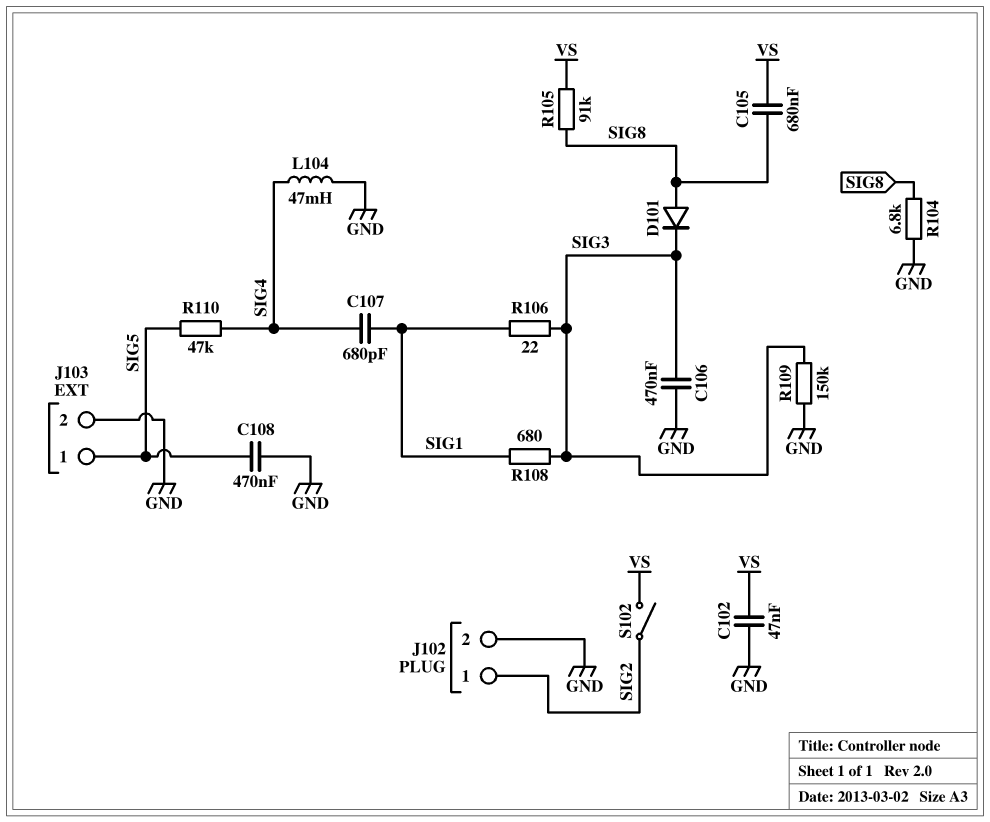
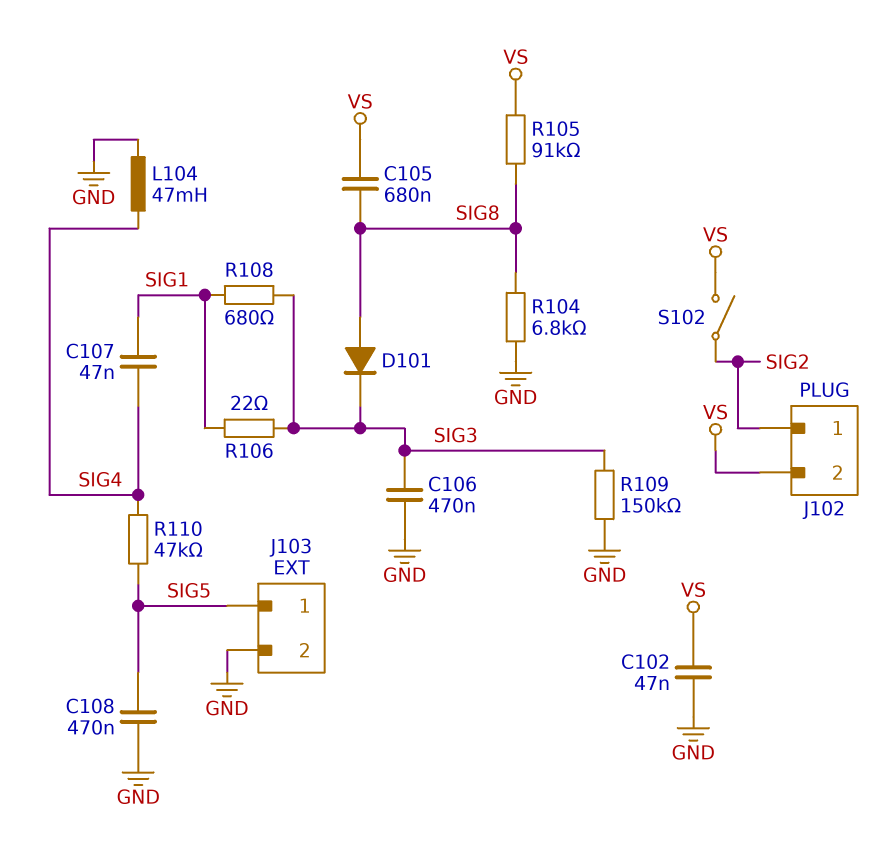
C107: 680pF (SIG1, SIG4) -> 47nF (SIG1, SIG4)
J102 pin 2: GND -> VS

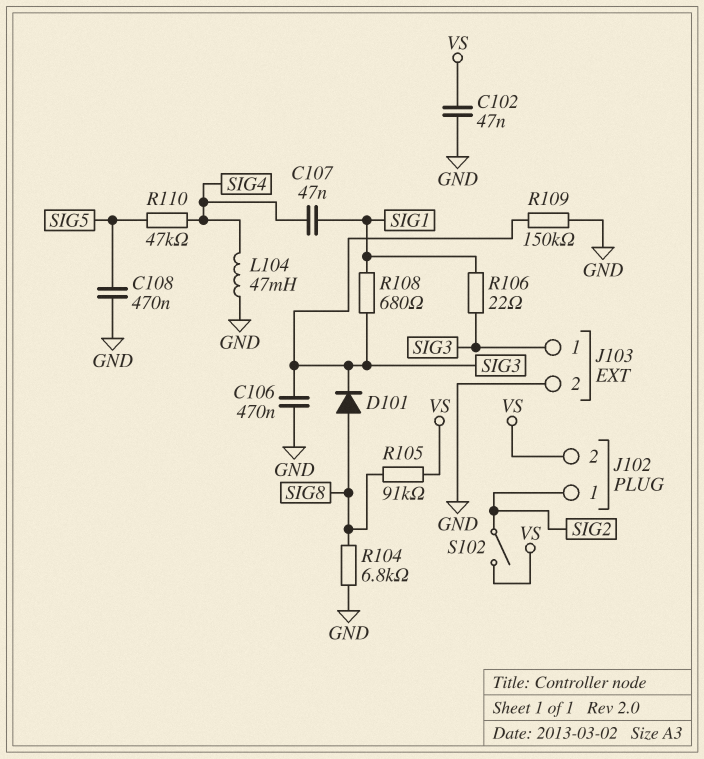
C105: 680nF (SIG8, VS) -> none
J103 pin 1: SIG5 -> SIG3

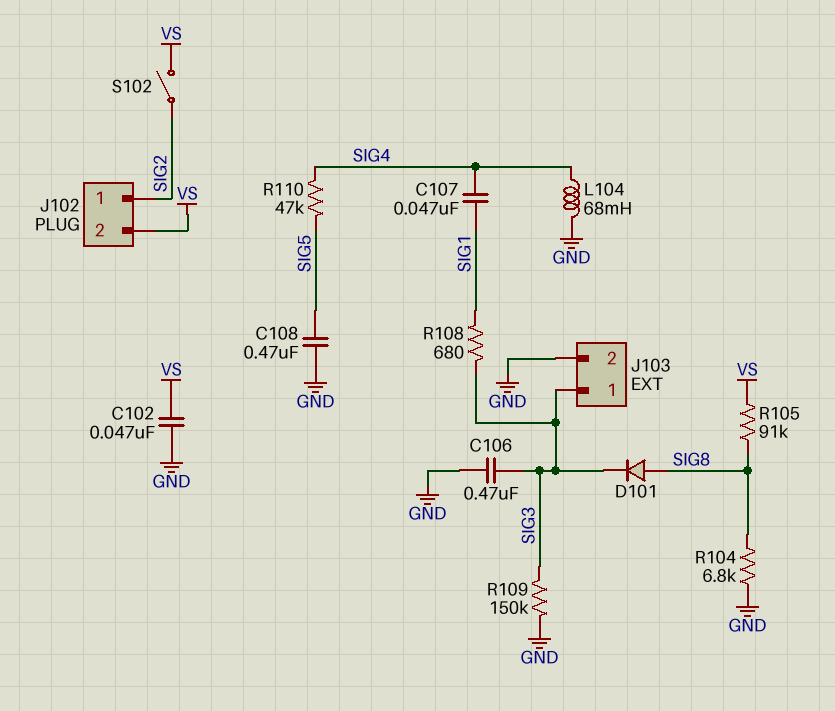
L104: 47mH (GND, SIG4) -> 68mH (GND, SIG4)
R106: 22 (SIG1, SIG3) -> none

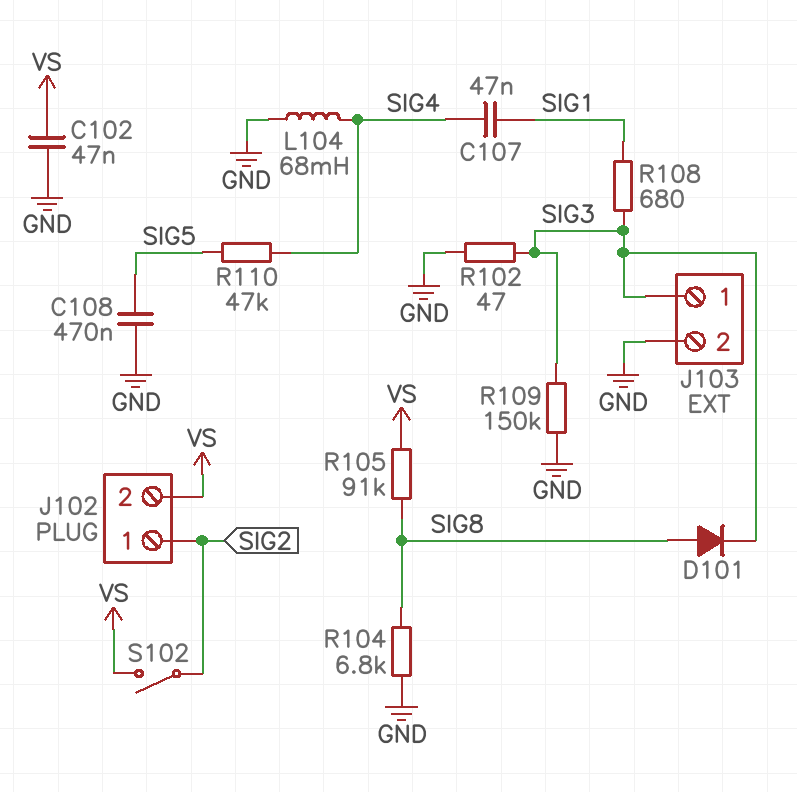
C106: 470nF (GND, SIG3) -> none
R102: none -> 47 (GND, SIG3)

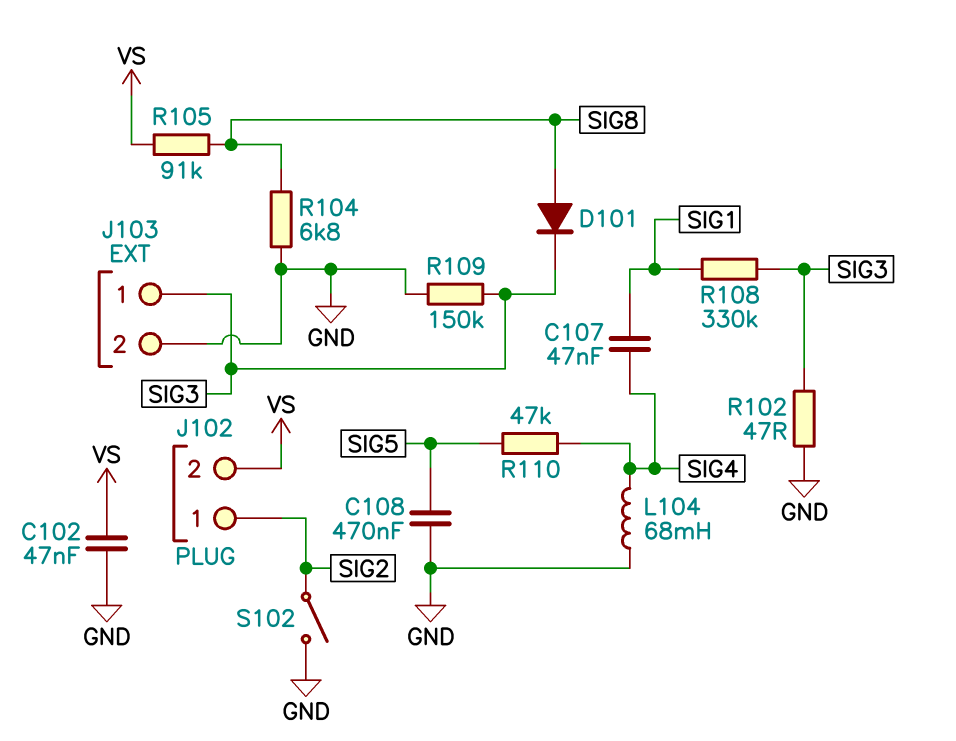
R108: 680 (SIG1, SIG3) -> 330k (SIG1, SIG3)
S102: switch (SIG2, VS) -> switch (GND, SIG2)

